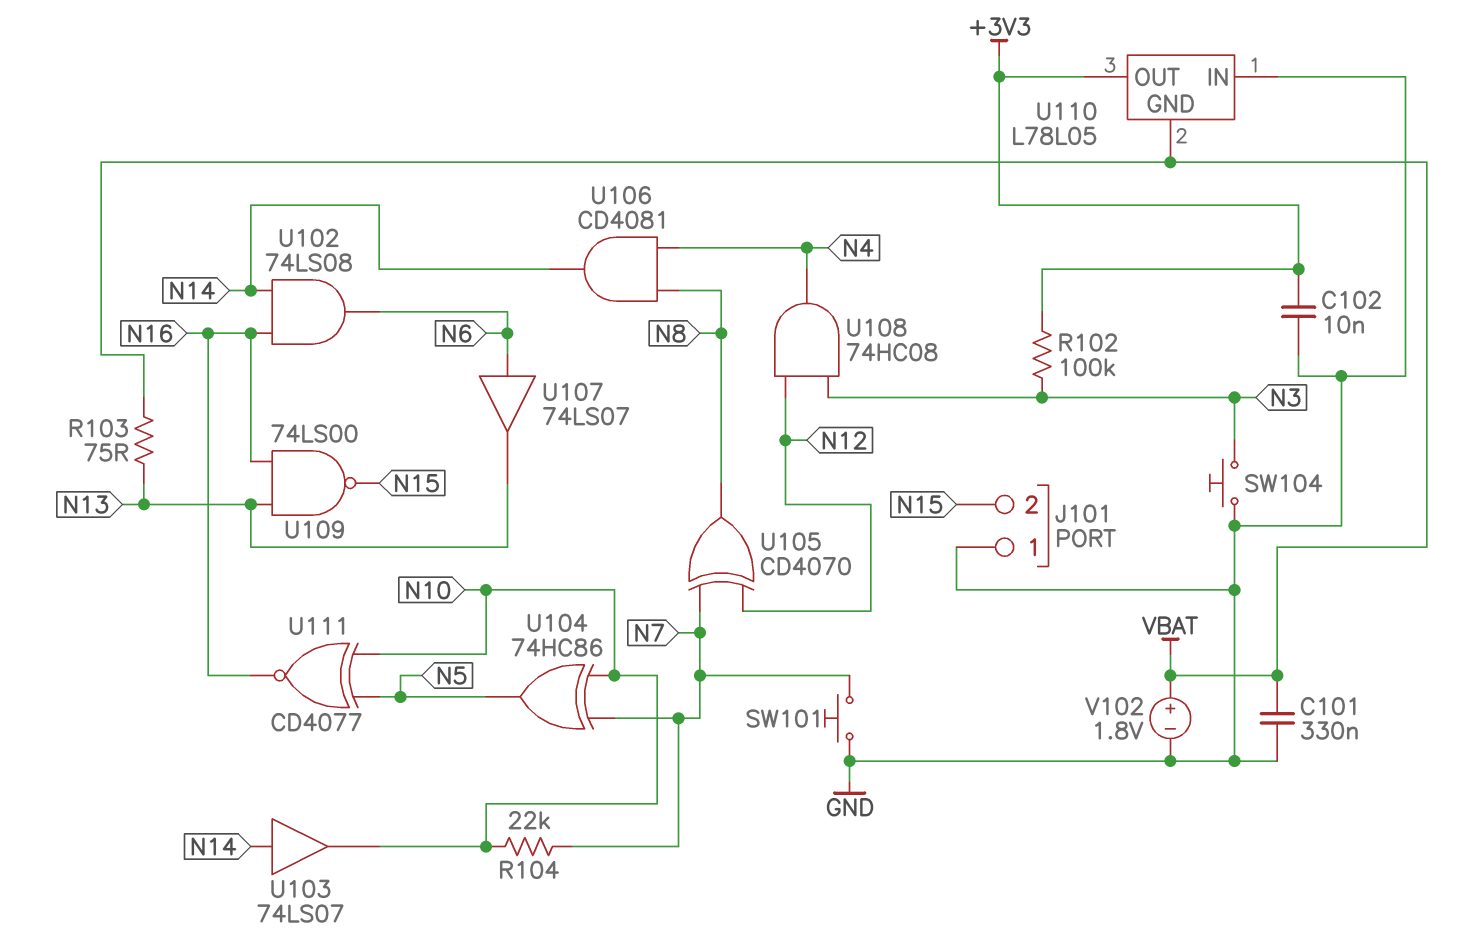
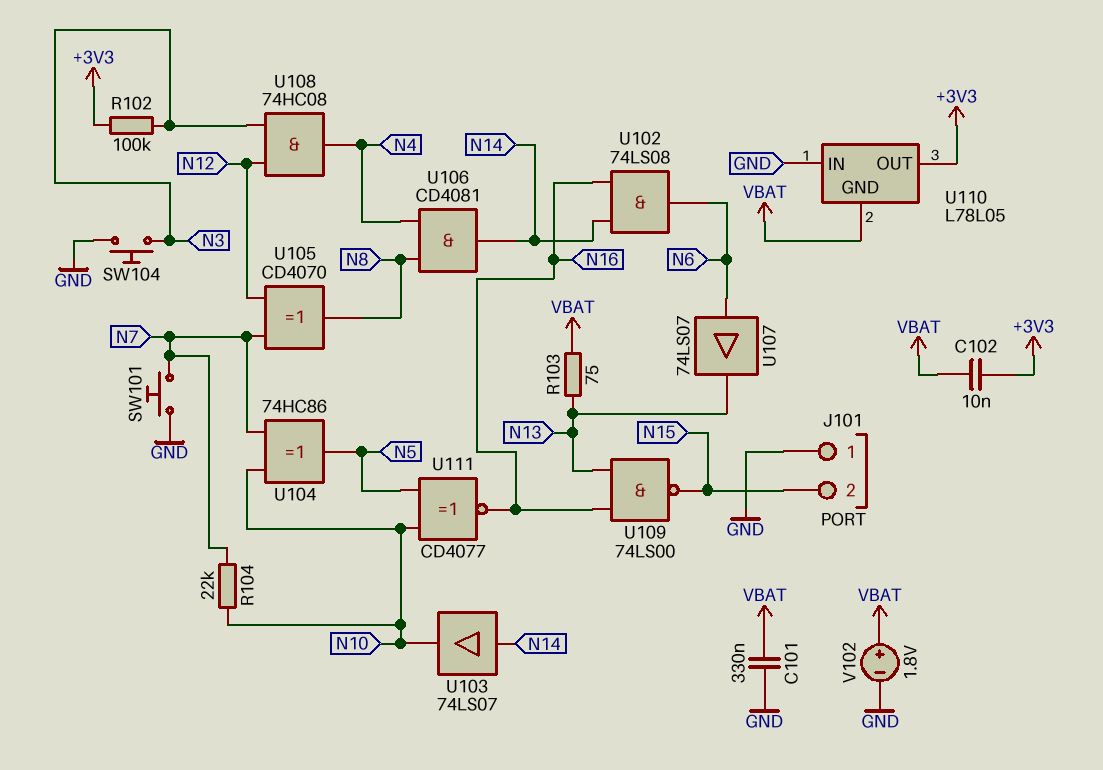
C102: 10nF (+3V3, GND) -> 10nF (+3V3, VBAT)

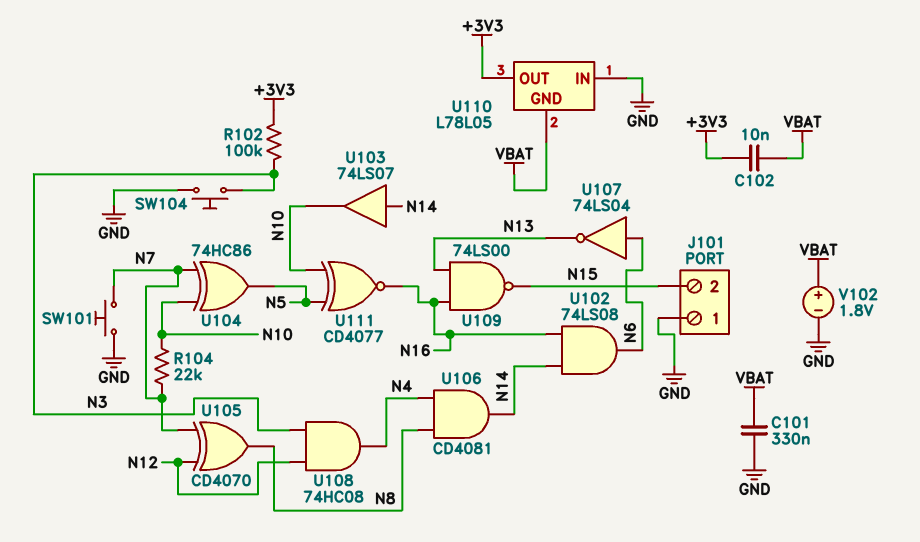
R103: 75 (N13, VBAT) -> none
U107: buffer 74LS07 (in N6, out N13) -> NOT 74LS04 (in N6, out N13)

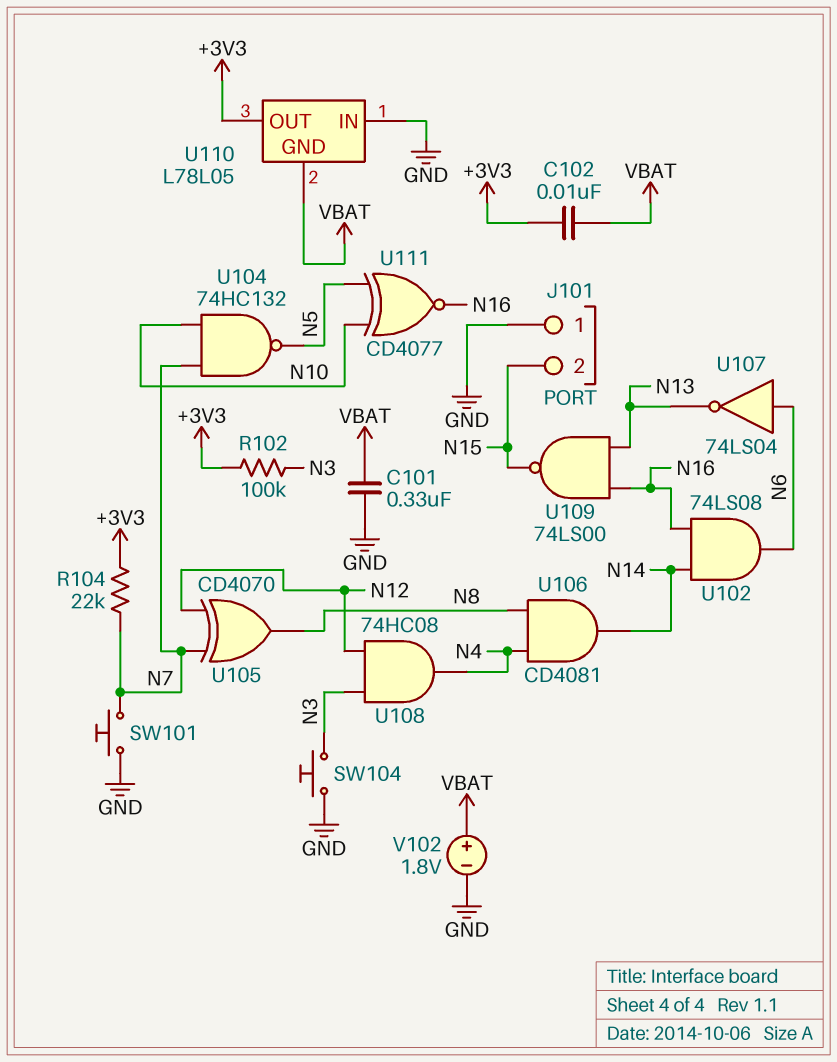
R104: 22k (N7, N10) -> 22k (+3V3, N7)
U103: buffer 74LS07 (in N14, out N10) -> none
U104: XOR 74HC86 (in N7, in N10, out N5) -> NAND 74HC132 (in N7, in N10, out N5)

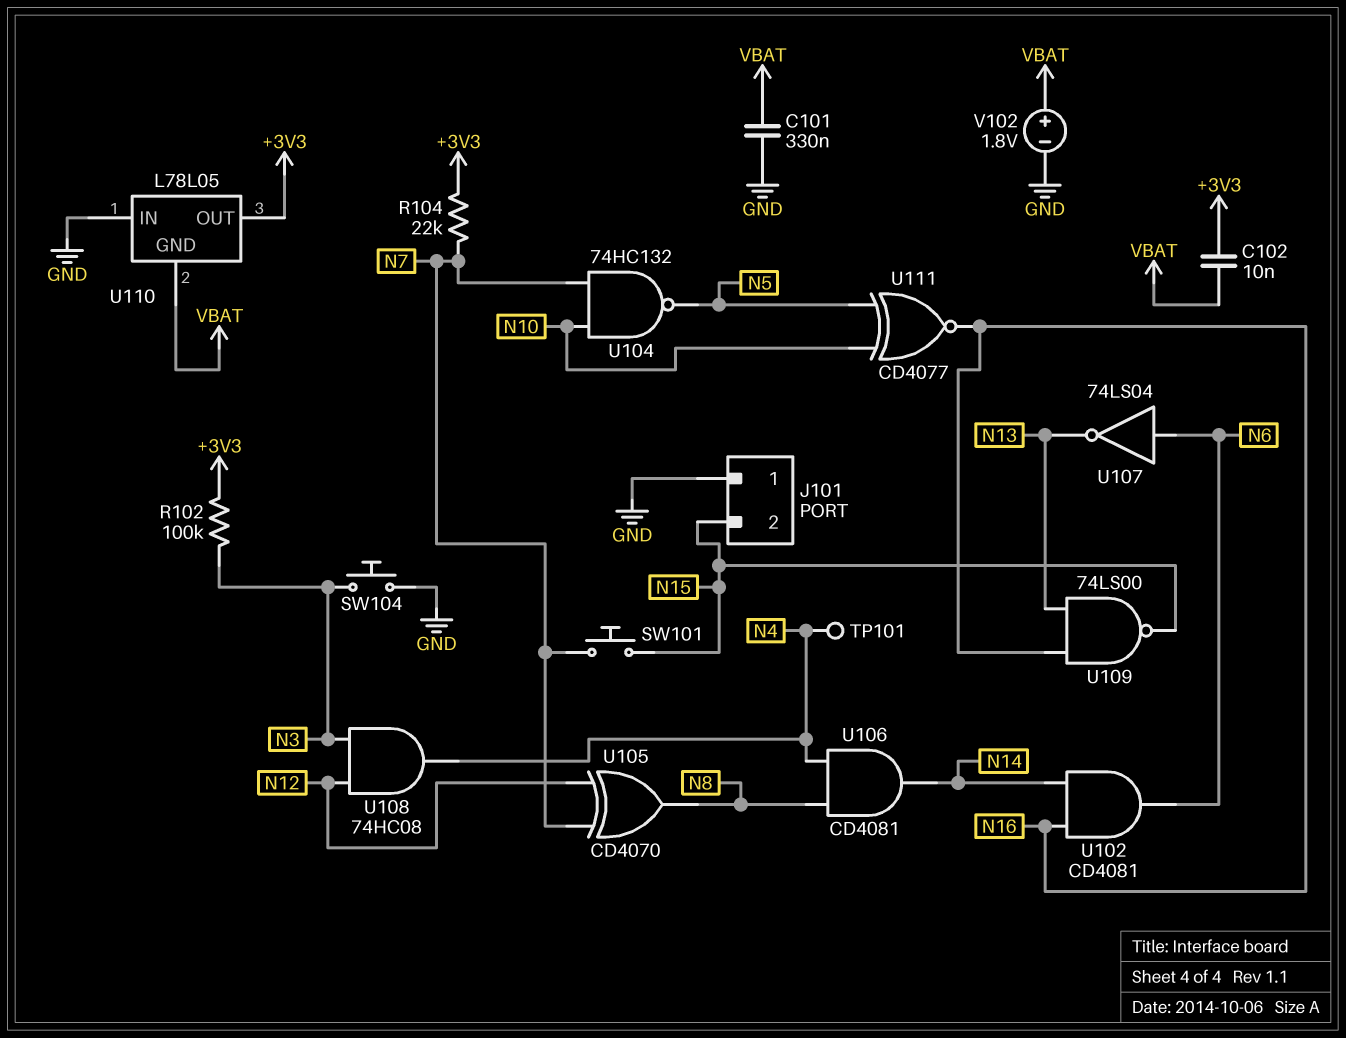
SW101: button (GND, N7) -> button (N7, N15)
TP101: none -> test point (N4)
U102: AND 74LS08 (in N14, in N16, out N6) -> AND CD4081 (in N14, in N16, out N6)

